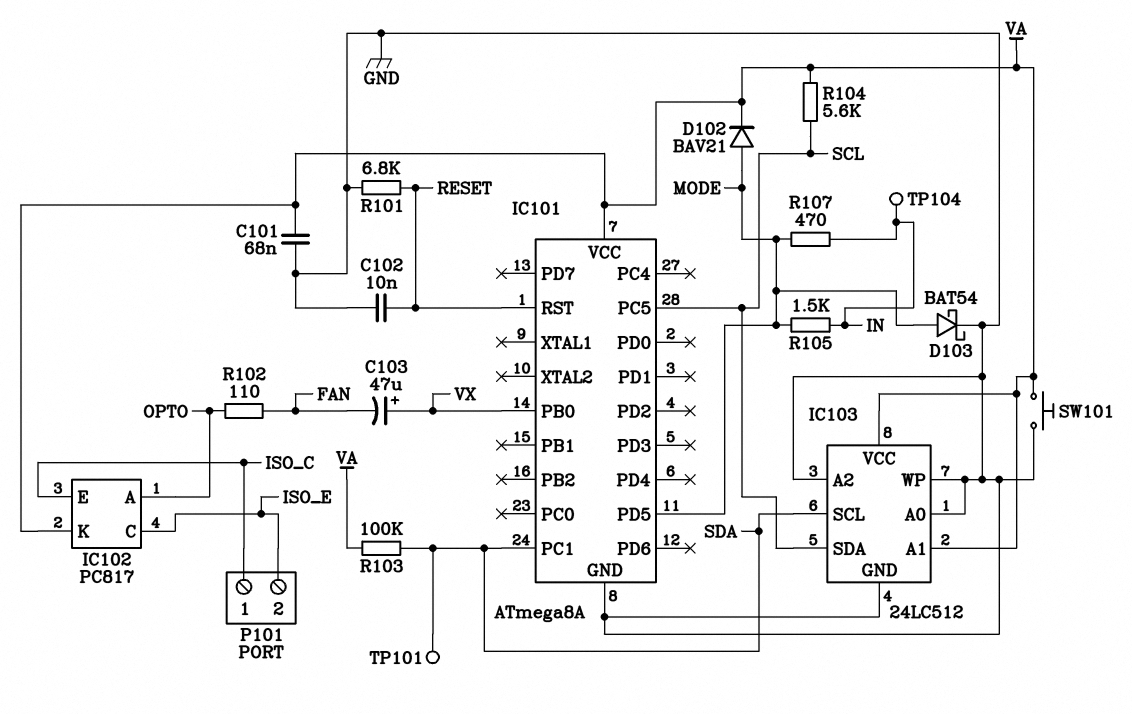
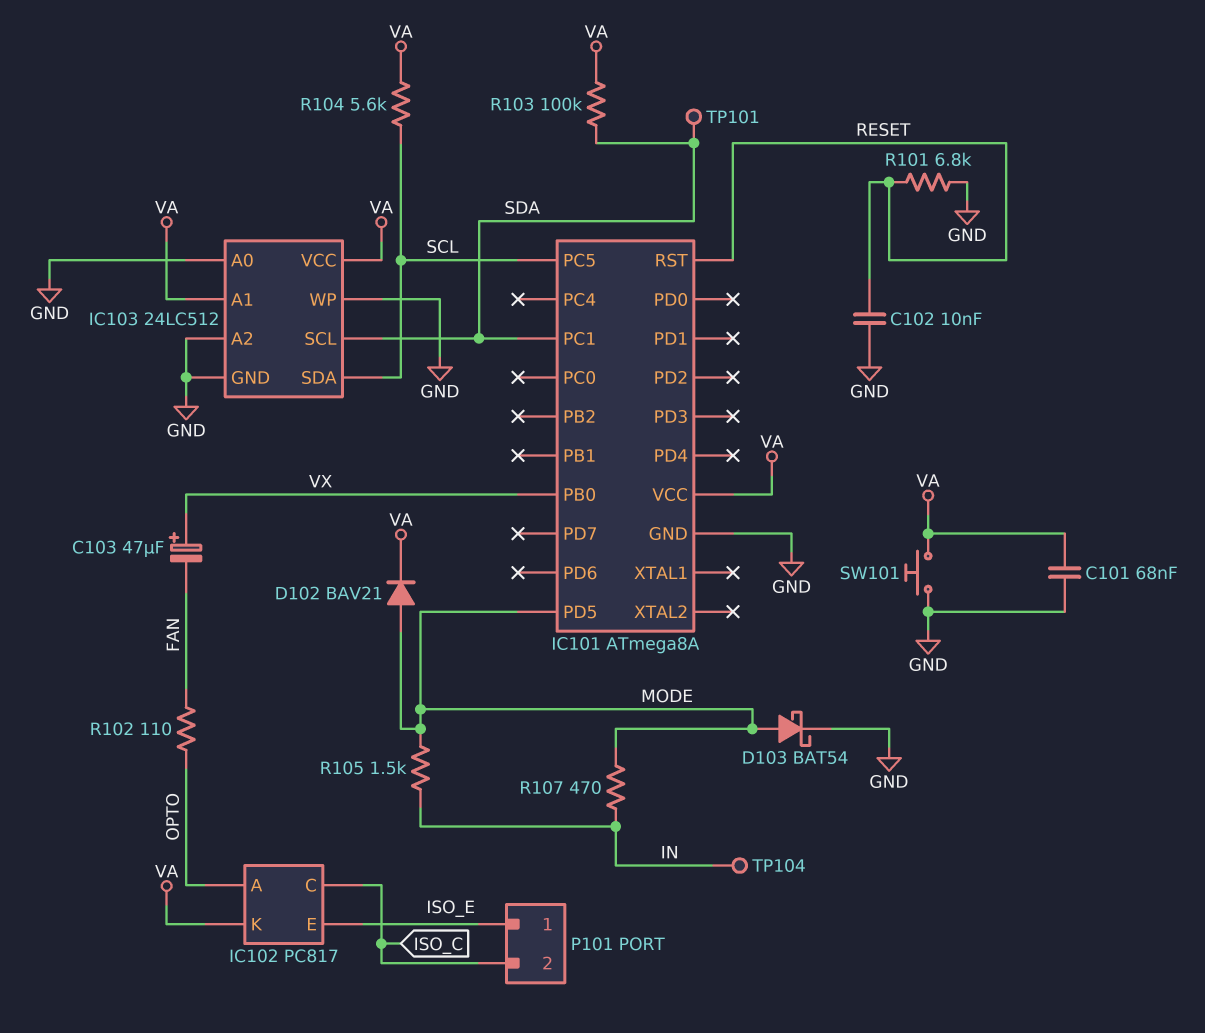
IC102 pin C: ISO_E -> ISO_C
IC102 pin E: ISO_C -> ISO_E
P101 pin 1: ISO_C -> ISO_E
P101 pin 2: ISO_E -> ISO_C

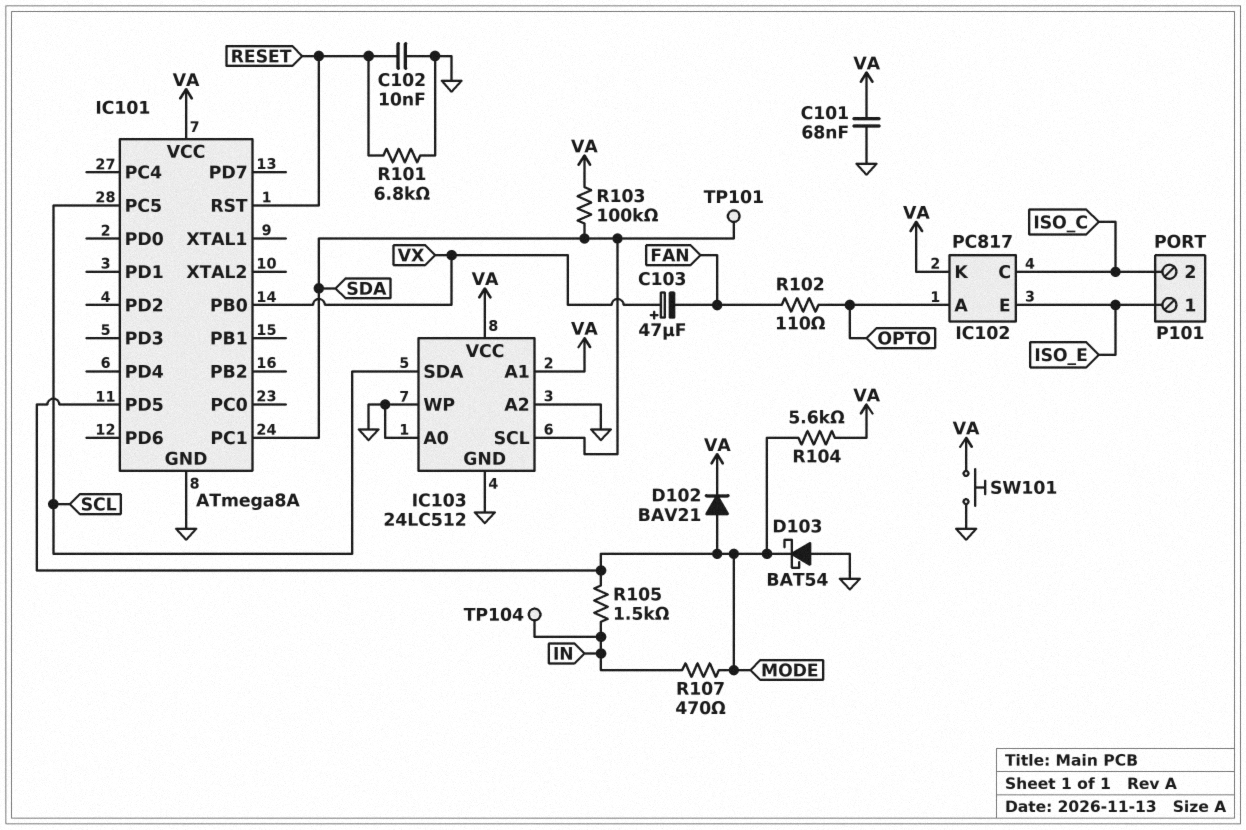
D103: schottky BAT54 (A MODE, K GND) -> schottky BAT54 (A GND, K MODE)
R104: 5.6k (SCL, VA) -> 5.6k (MODE, VA)

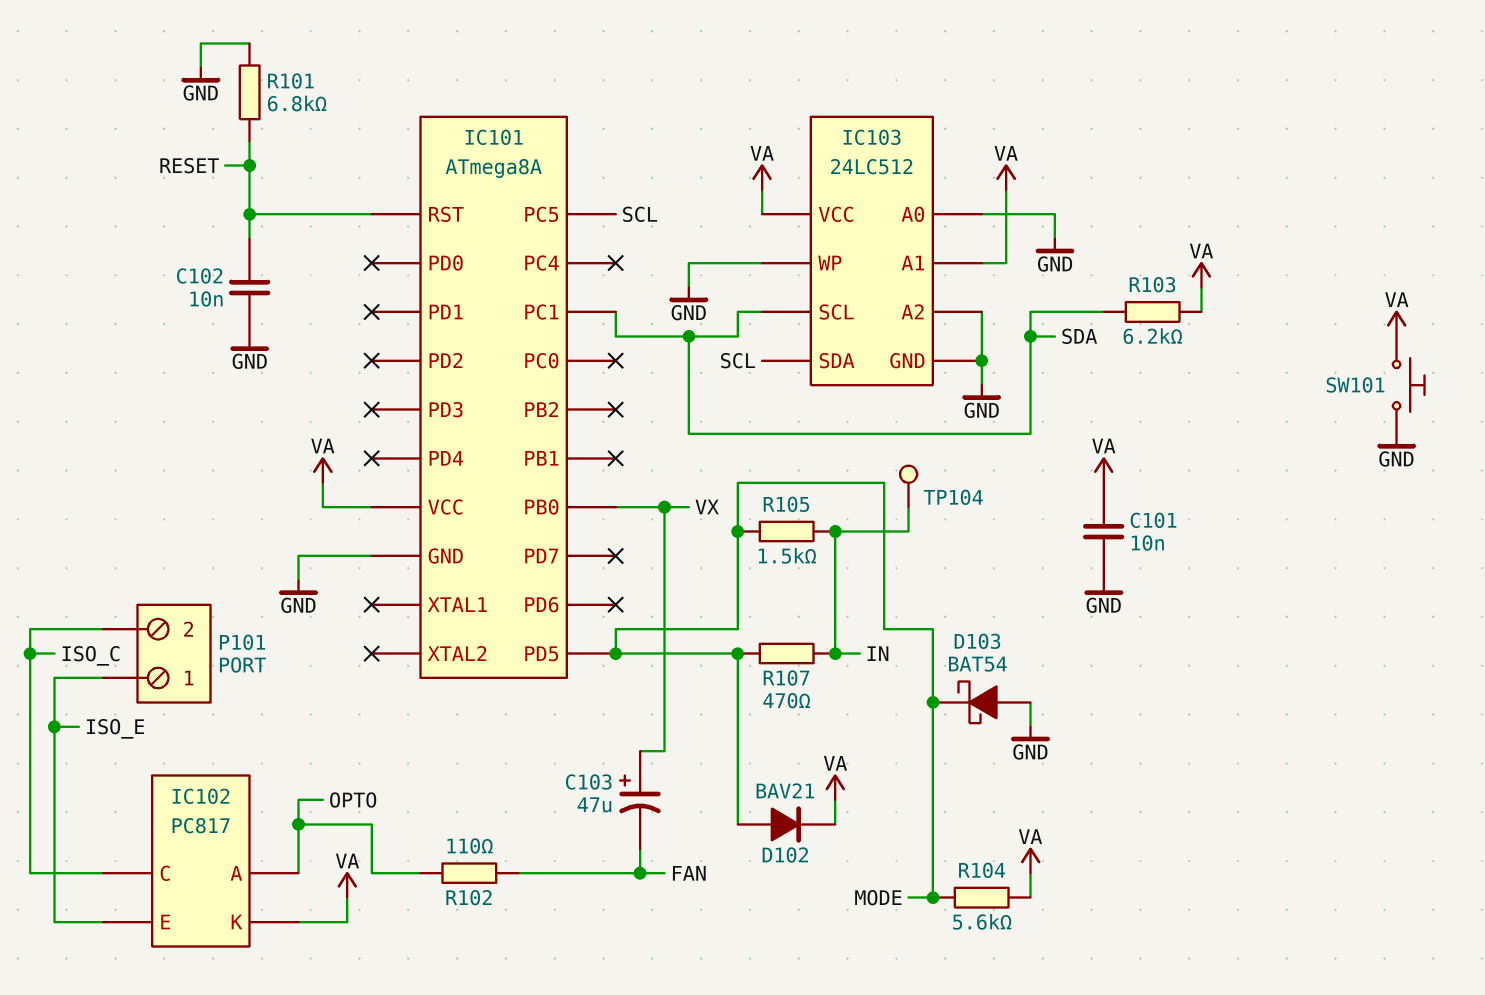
C101: 68nF (GND, VA) -> 10nF (GND, VA)
R103: 100k (SDA, VA) -> 6.2k (SDA, VA)
TP101: test point (SDA) -> none

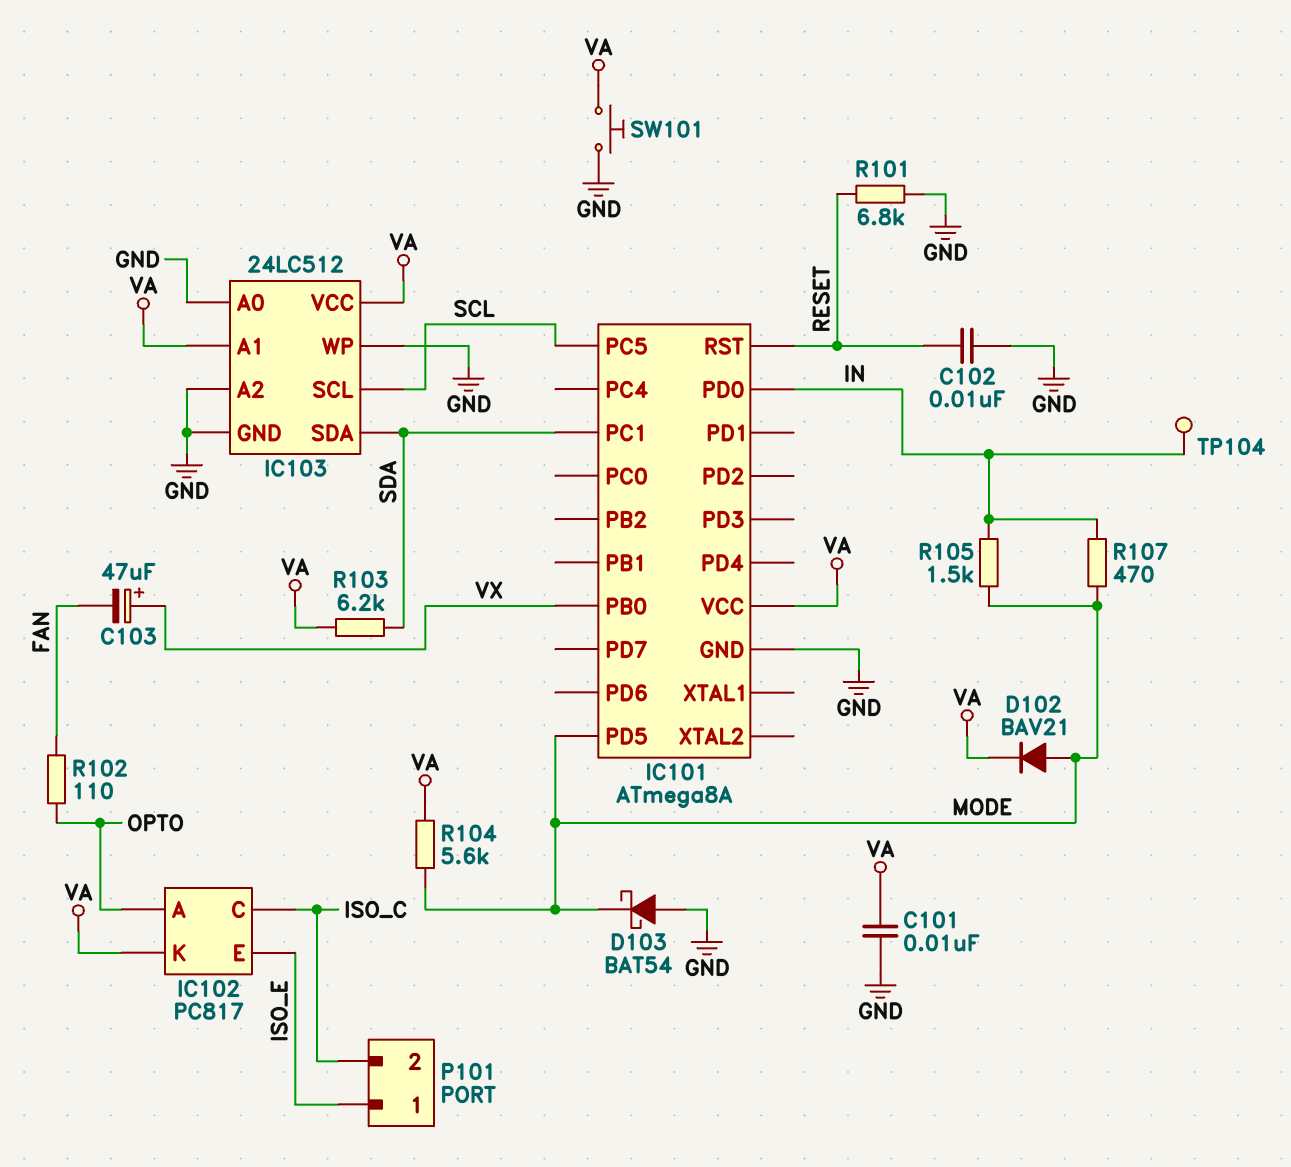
IC101 pin PD0: none -> IN
IC103 pin SCL: SDA -> SCL
IC103 pin SDA: SCL -> SDA

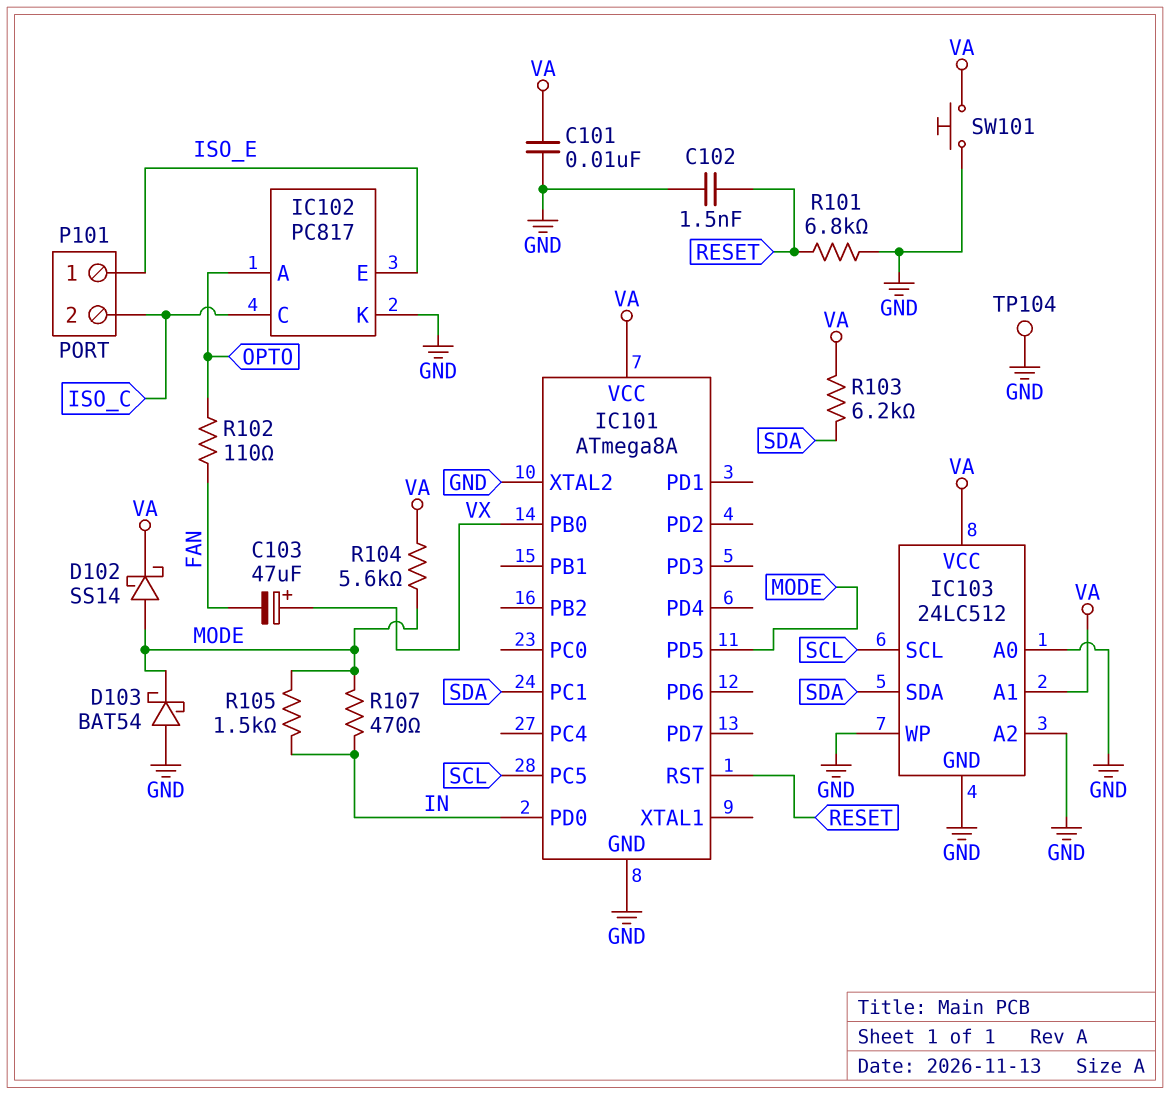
C102: 10nF (GND, RESET) -> 1.5nF (GND, RESET)
D102: diode BAV21 (A MODE, K VA) -> schottky SS14 (A MODE, K VA)
IC101 pin XTAL2: none -> GND
IC102 pin K: VA -> GND
TP104: test point (IN) -> test point (GND)

